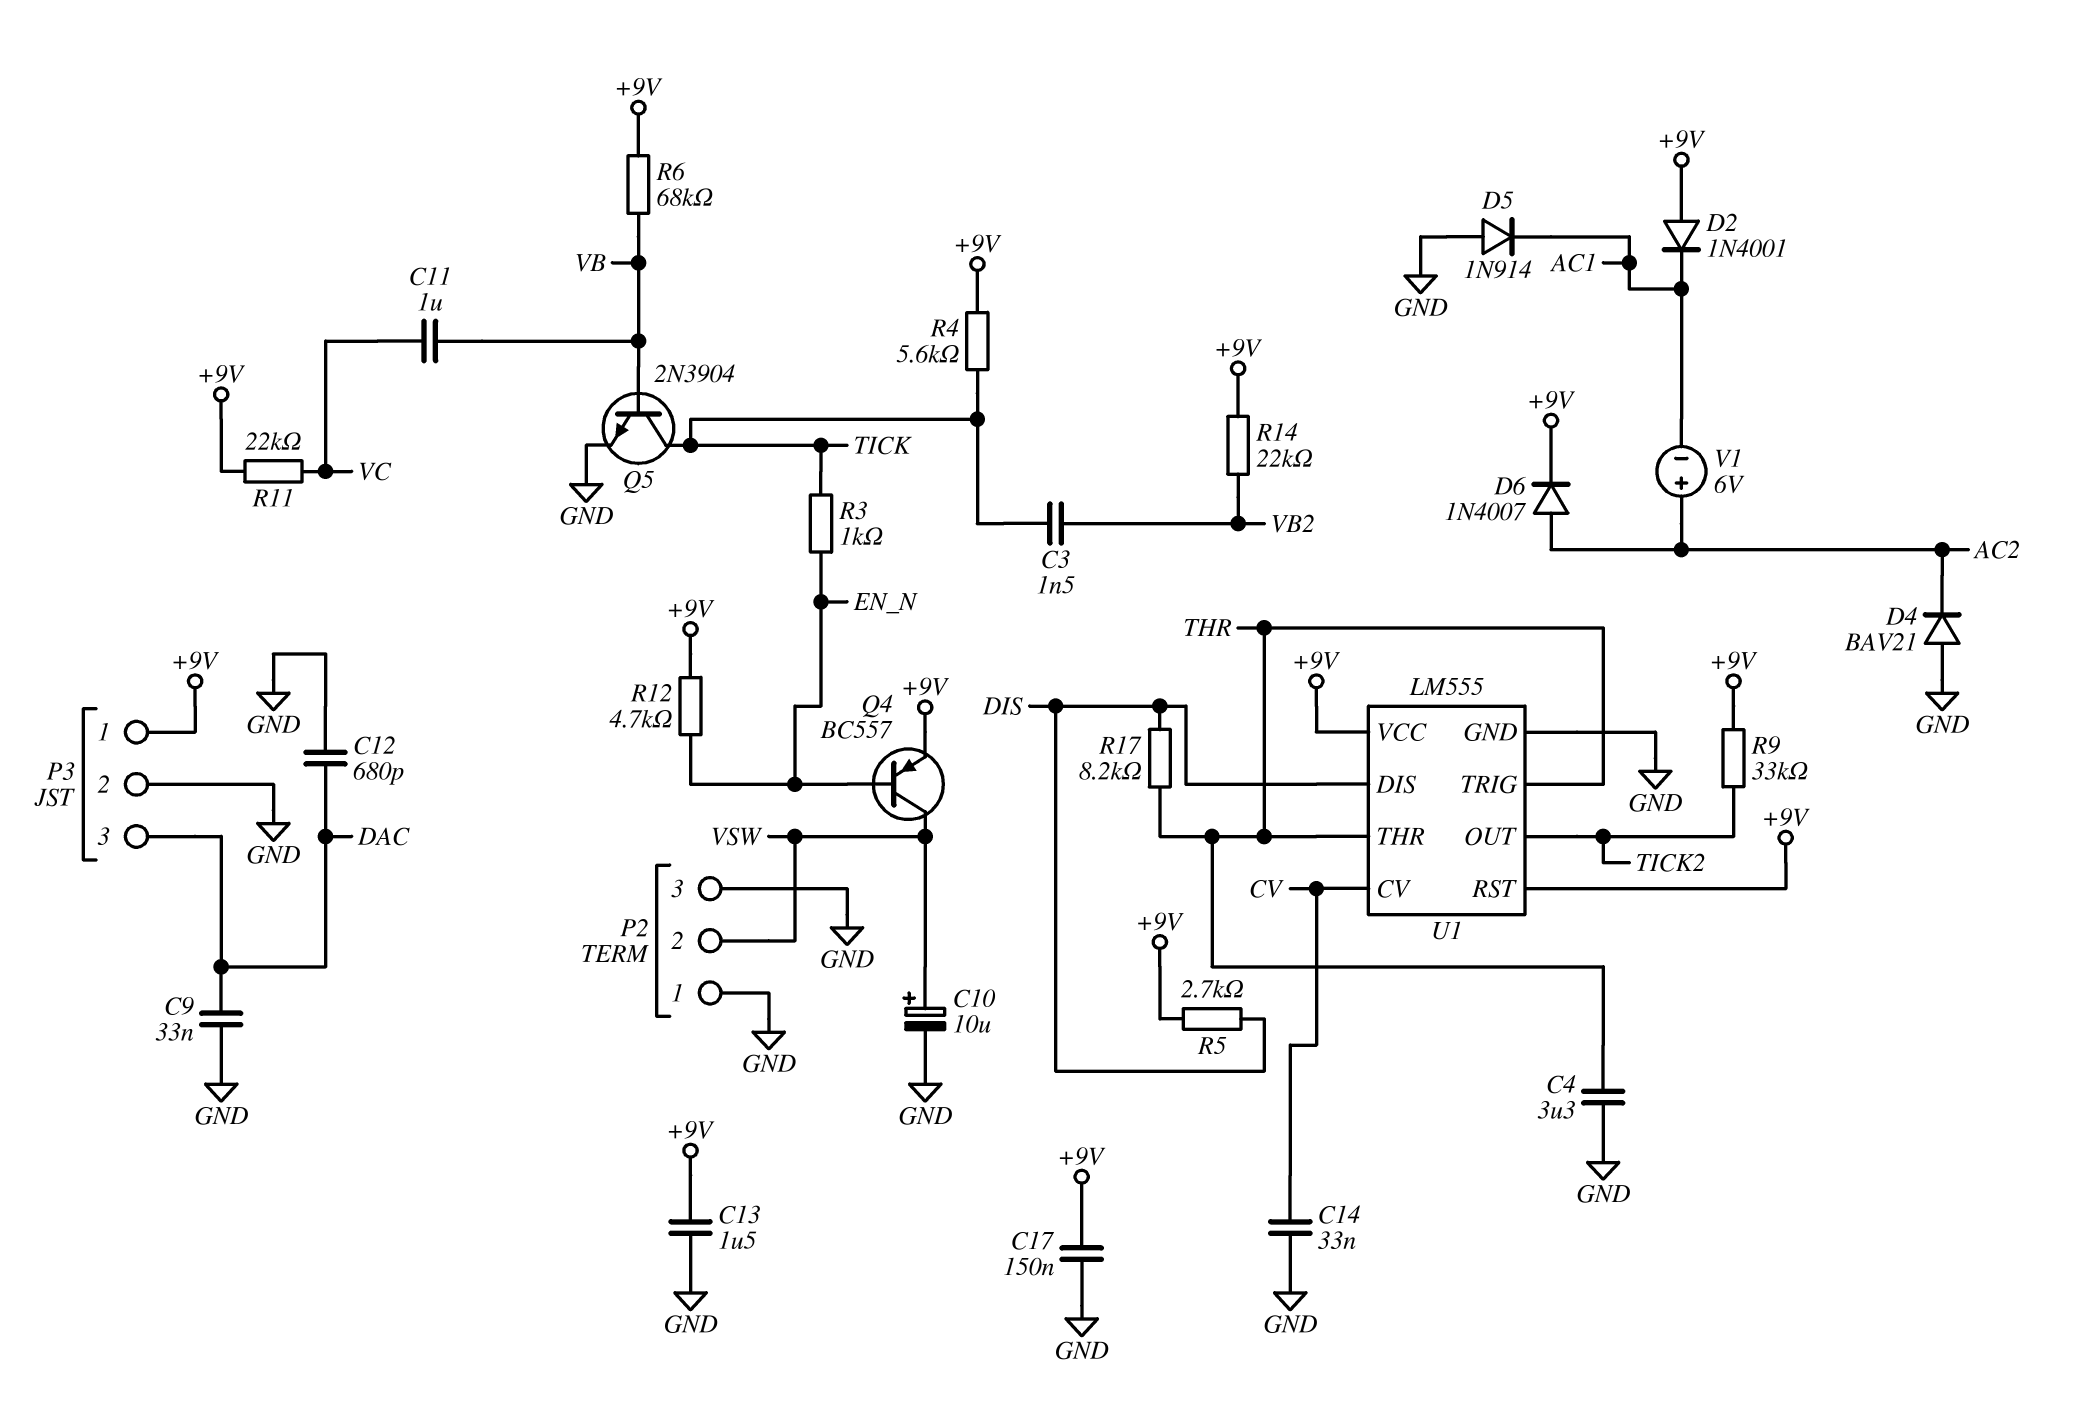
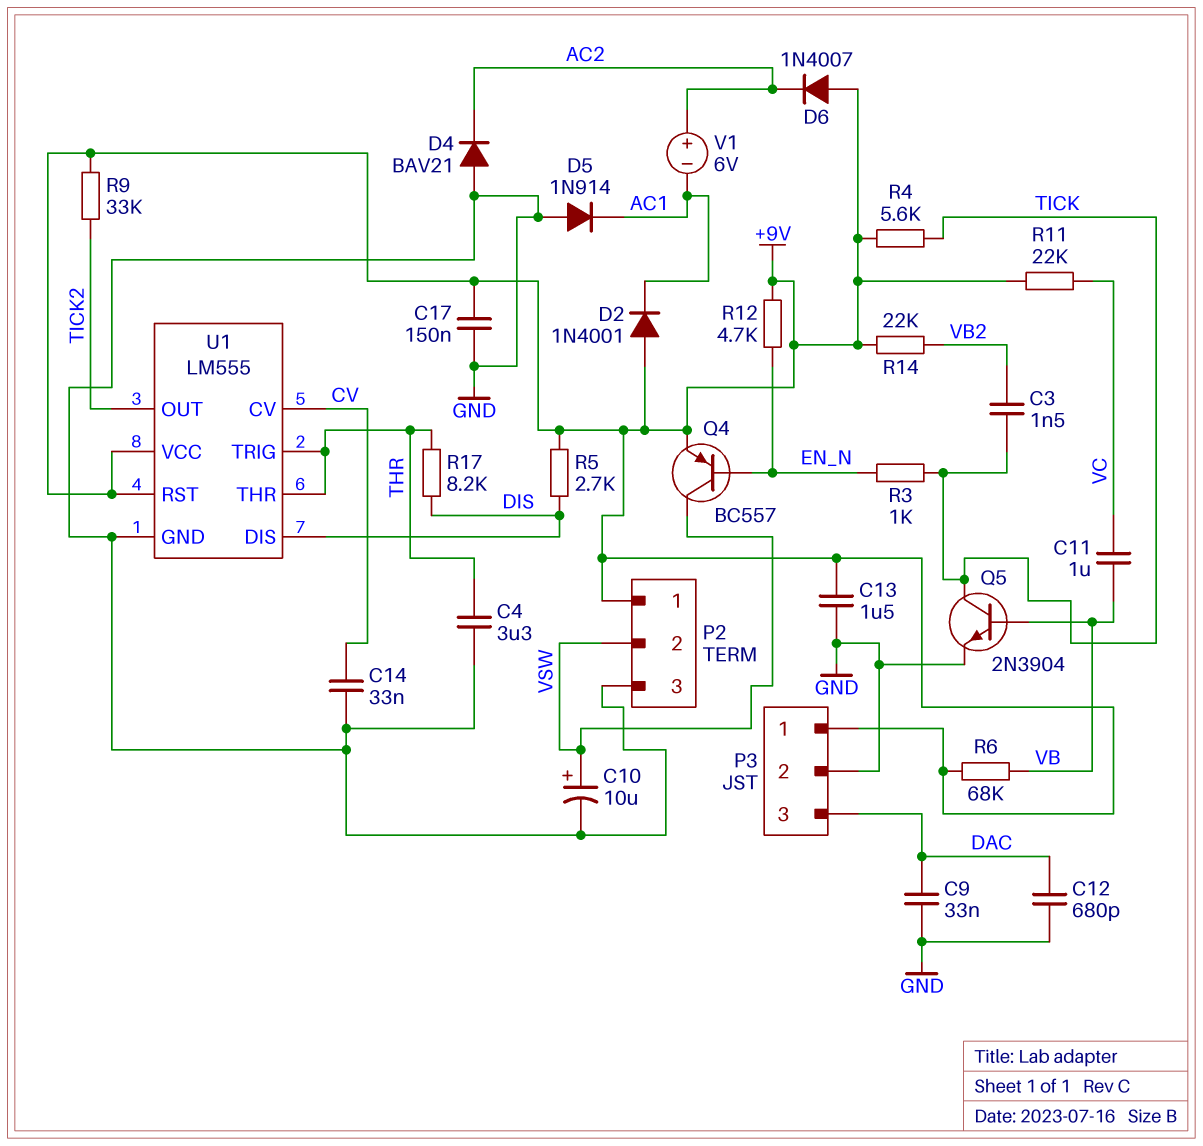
D6: diode 1N4007 (A AC2, K +9V) -> diode 1N4007 (A +9V, K AC2)
P2 pin 1: GND -> +9V

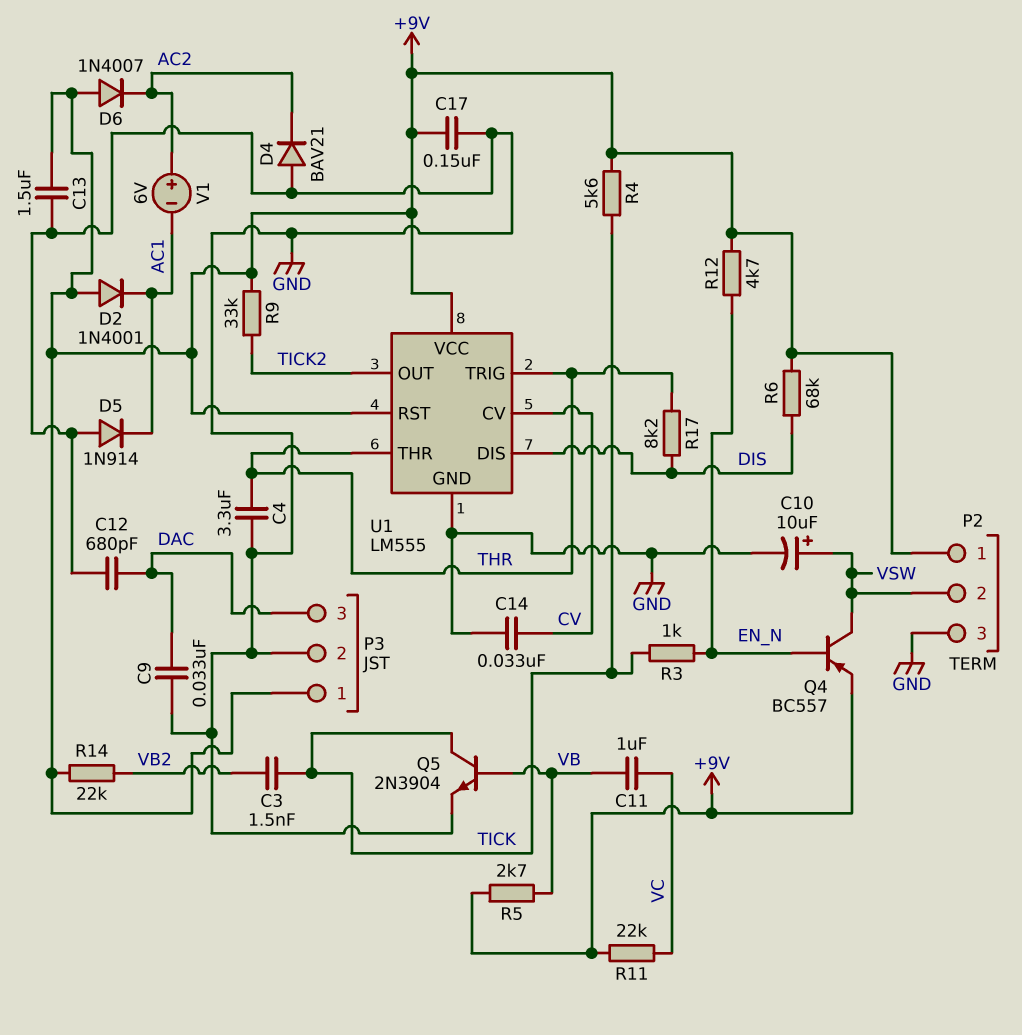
R5: 2.7k (+9V, DIS) -> 2.7k (+9V, VB)
R6: 68k (+9V, VB) -> 68k (+9V, DIS)

